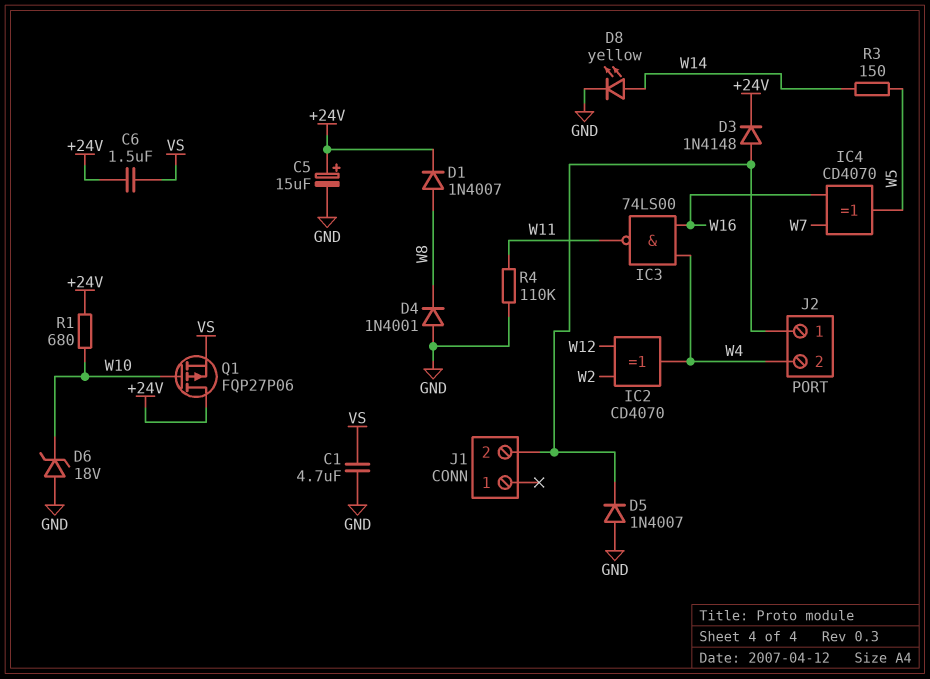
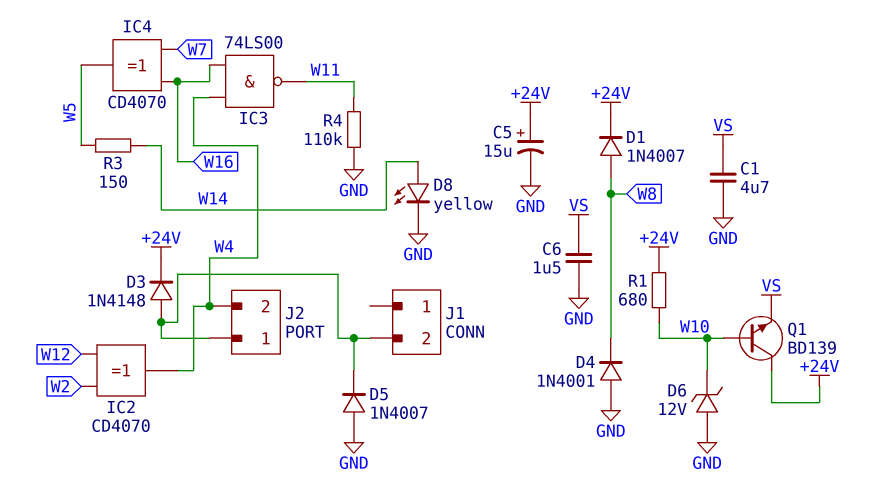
C6: 1.5uF (+24V, VS) -> 1.5uF (GND, VS)
D6: zener 18V (A GND, K W10) -> zener 12V (A GND, K W10)
Q1: PMOS FQP27P06 (G W10, D +24V, S VS) -> NPN BD139 (B W10, C +24V, E VS)

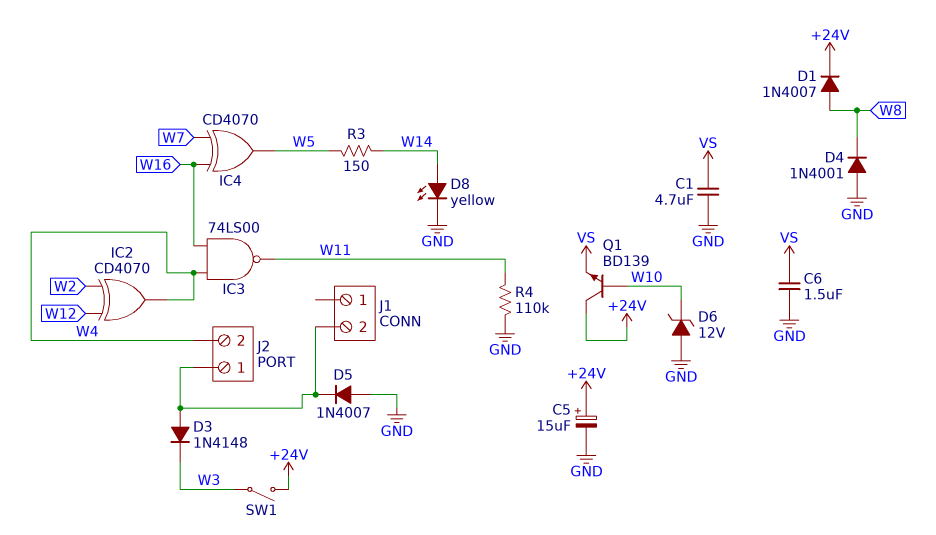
D3: diode 1N4148 (A J1/2, K +24V) -> diode 1N4148 (A J1/2, K W3)
R1: 680 (+24V, W10) -> none
SW1: none -> switch (+24V, W3)

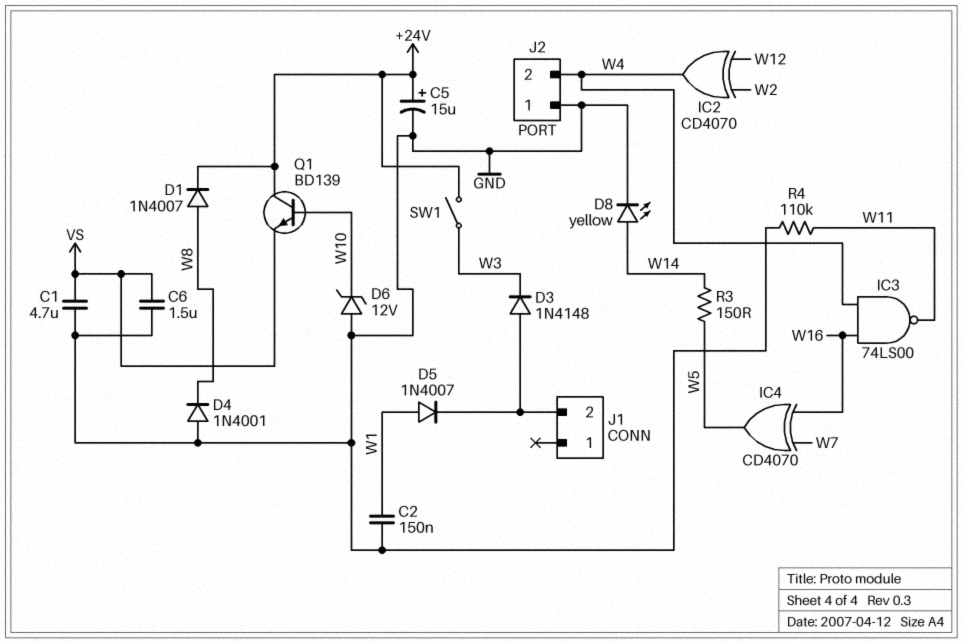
C2: none -> 150nF (GND, W1)
D5: diode 1N4007 (A GND, K J1/2) -> diode 1N4007 (A W1, K J1/2)
J2 pin 1: J1/2 -> GND

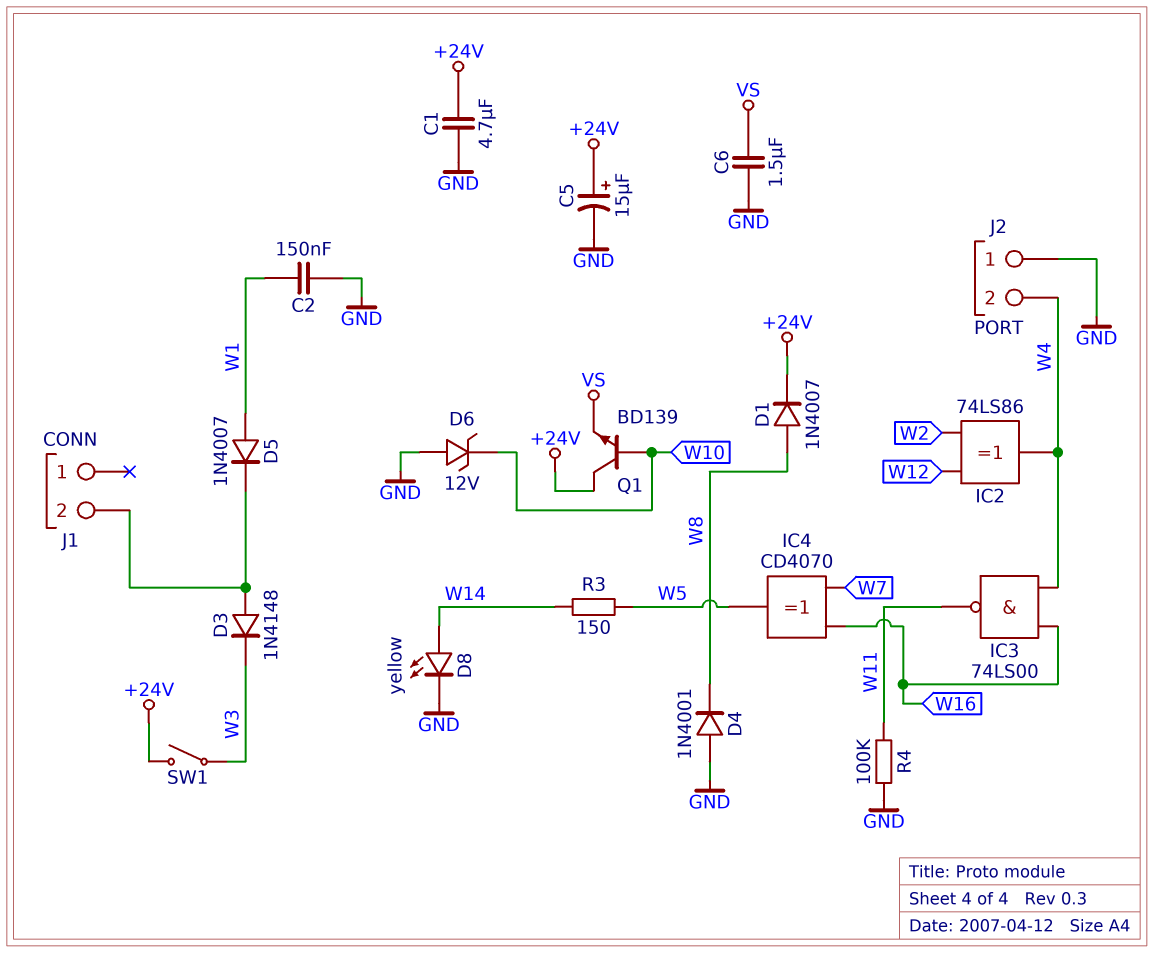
C1: 4.7uF (GND, VS) -> 4.7uF (+24V, GND)
IC2: XOR CD4070 (in W2, in W12, out W4) -> XOR 74LS86 (in W2, in W12, out W4)
R4: 110k (GND, W11) -> 100k (GND, W11)

